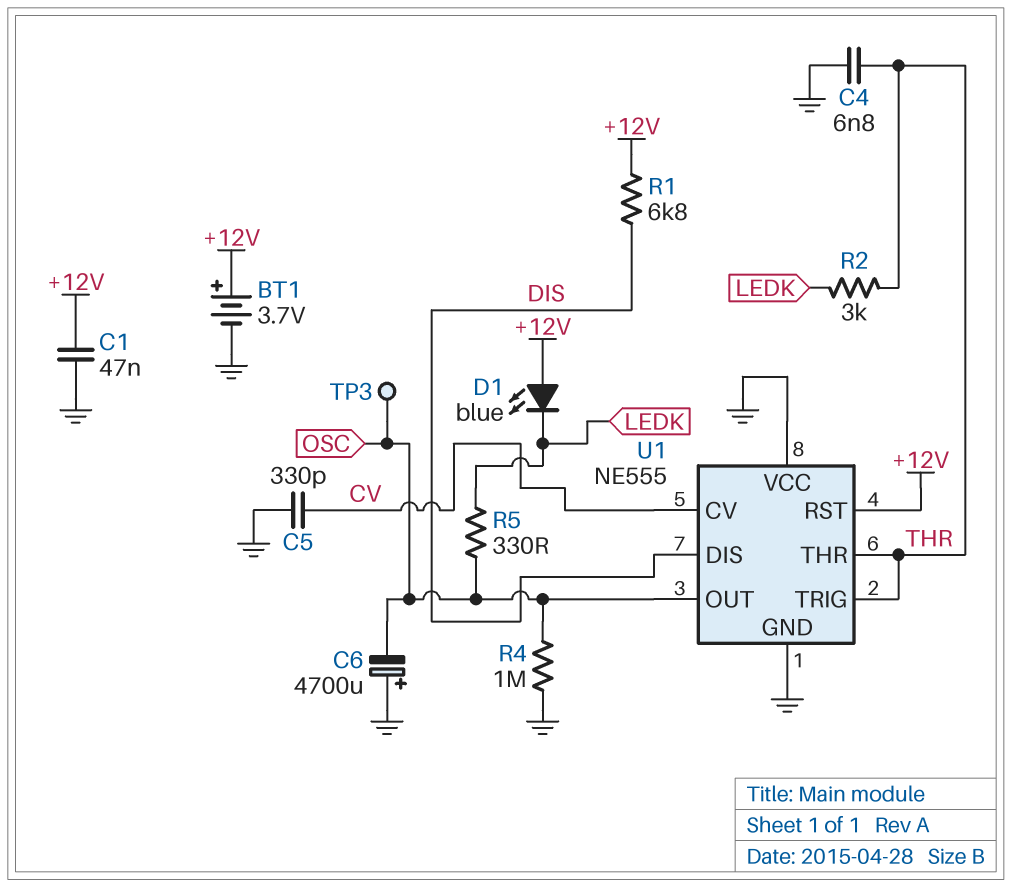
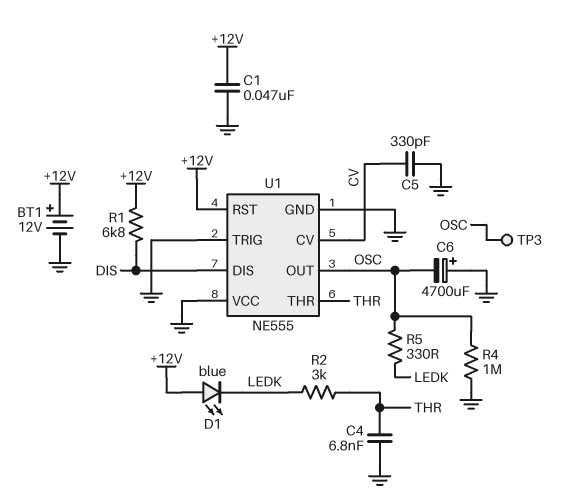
BT1: 3.7V (plus +12V, minus GND) -> 12V (plus +12V, minus GND)
U1 pin TRIG: THR -> GND

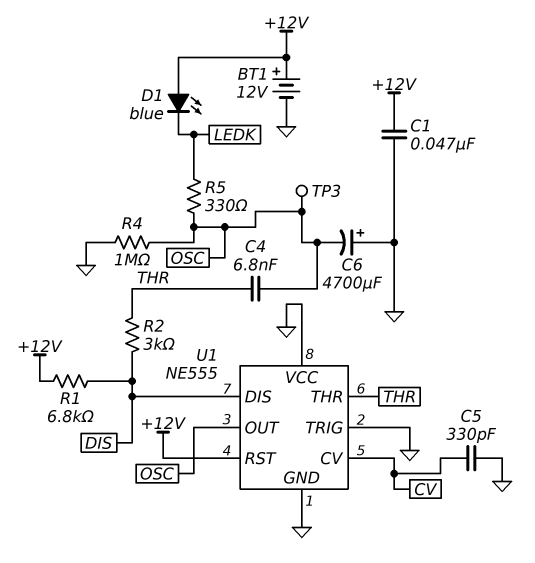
C4: 6.8nF (GND, THR) -> 6.8nF (OSC, THR)
R2: 3k (LEDK, THR) -> 3k (DIS, THR)

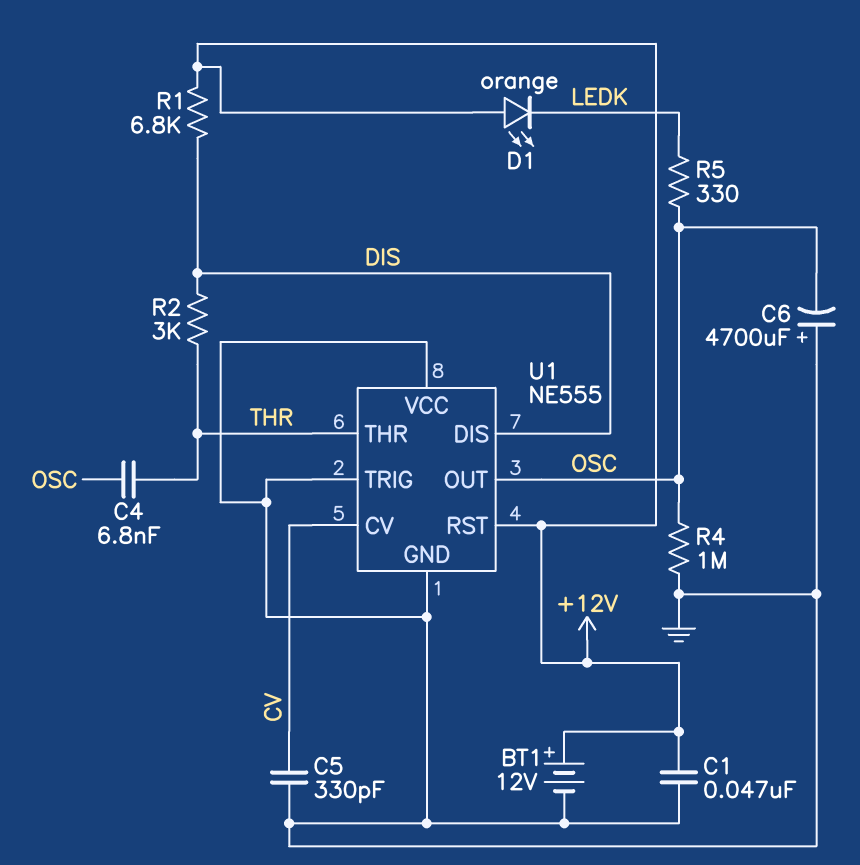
D1: LED blue (A +12V, K LEDK) -> LED orange (A +12V, K LEDK)
TP3: test point (OSC) -> none

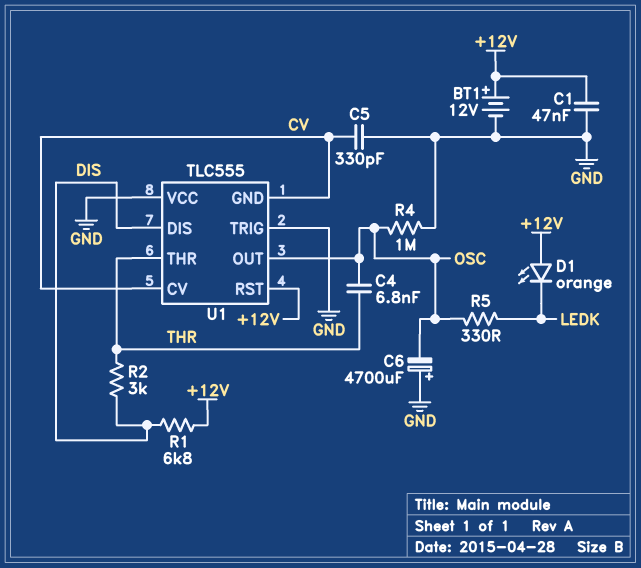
U1: NE555 -> TLC555
U1 pin GND: GND -> CV

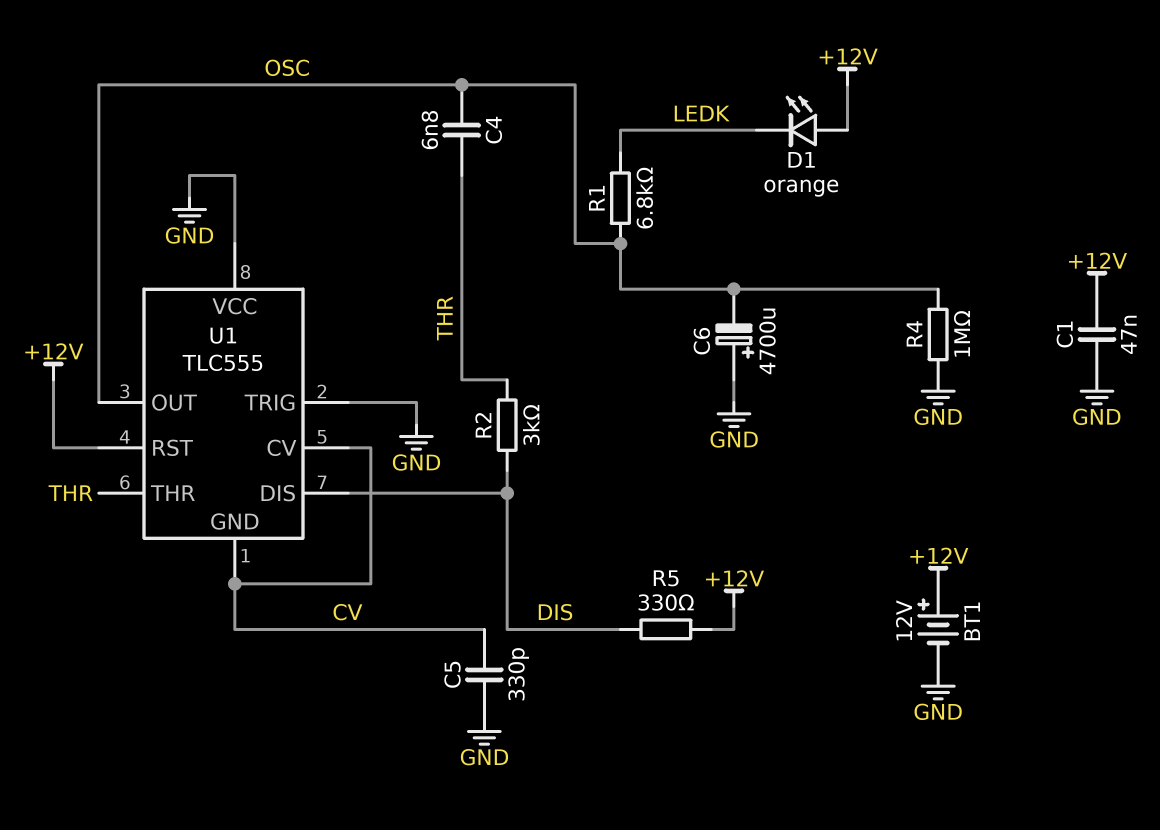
R1: 6.8k (+12V, DIS) -> 6.8k (LEDK, OSC)
R5: 330 (LEDK, OSC) -> 330 (+12V, DIS)

